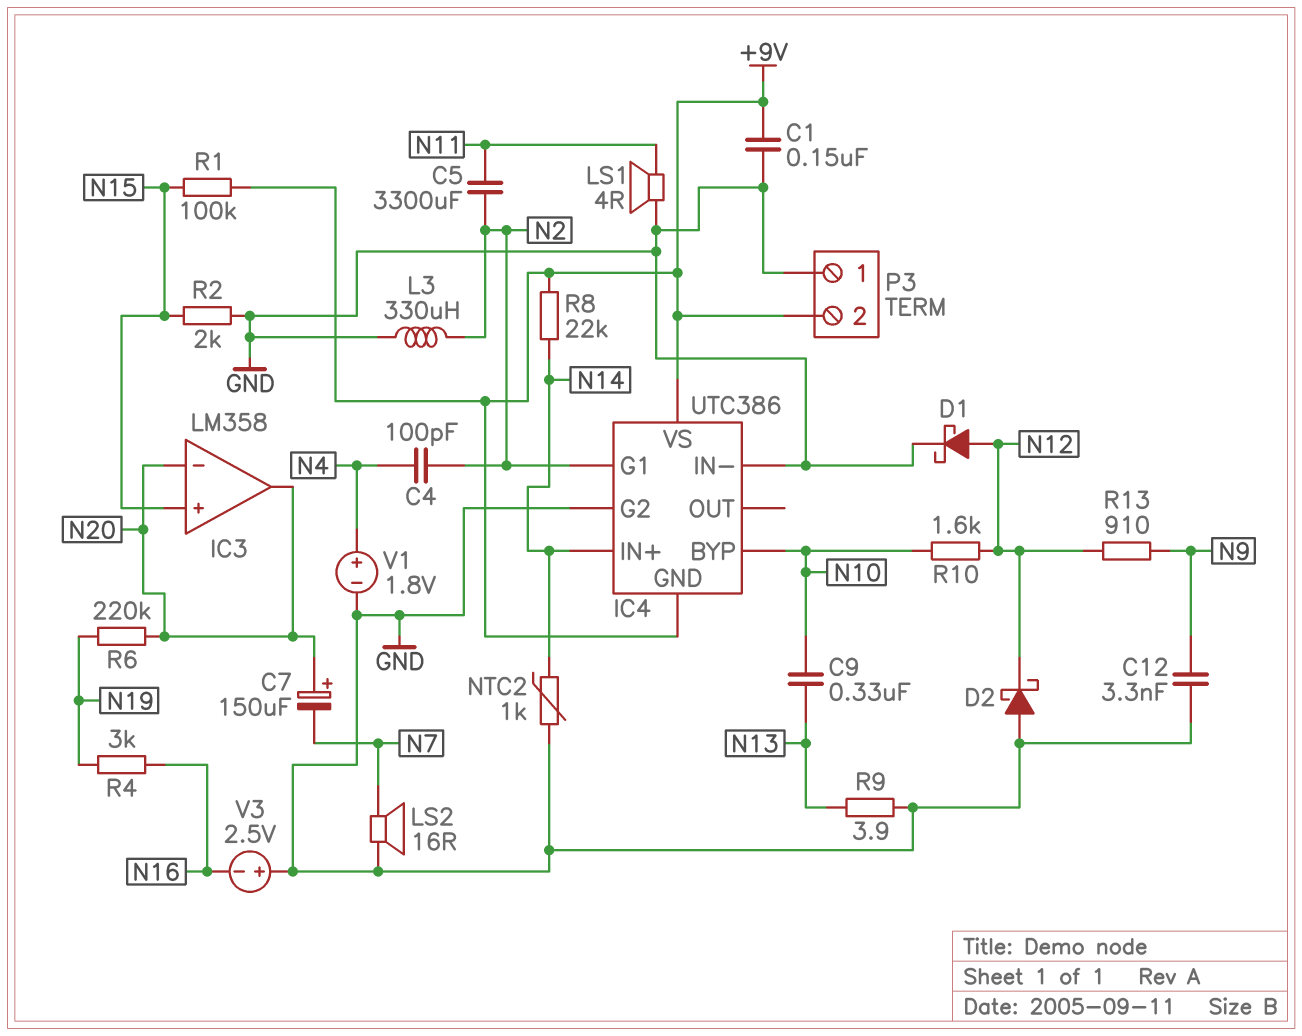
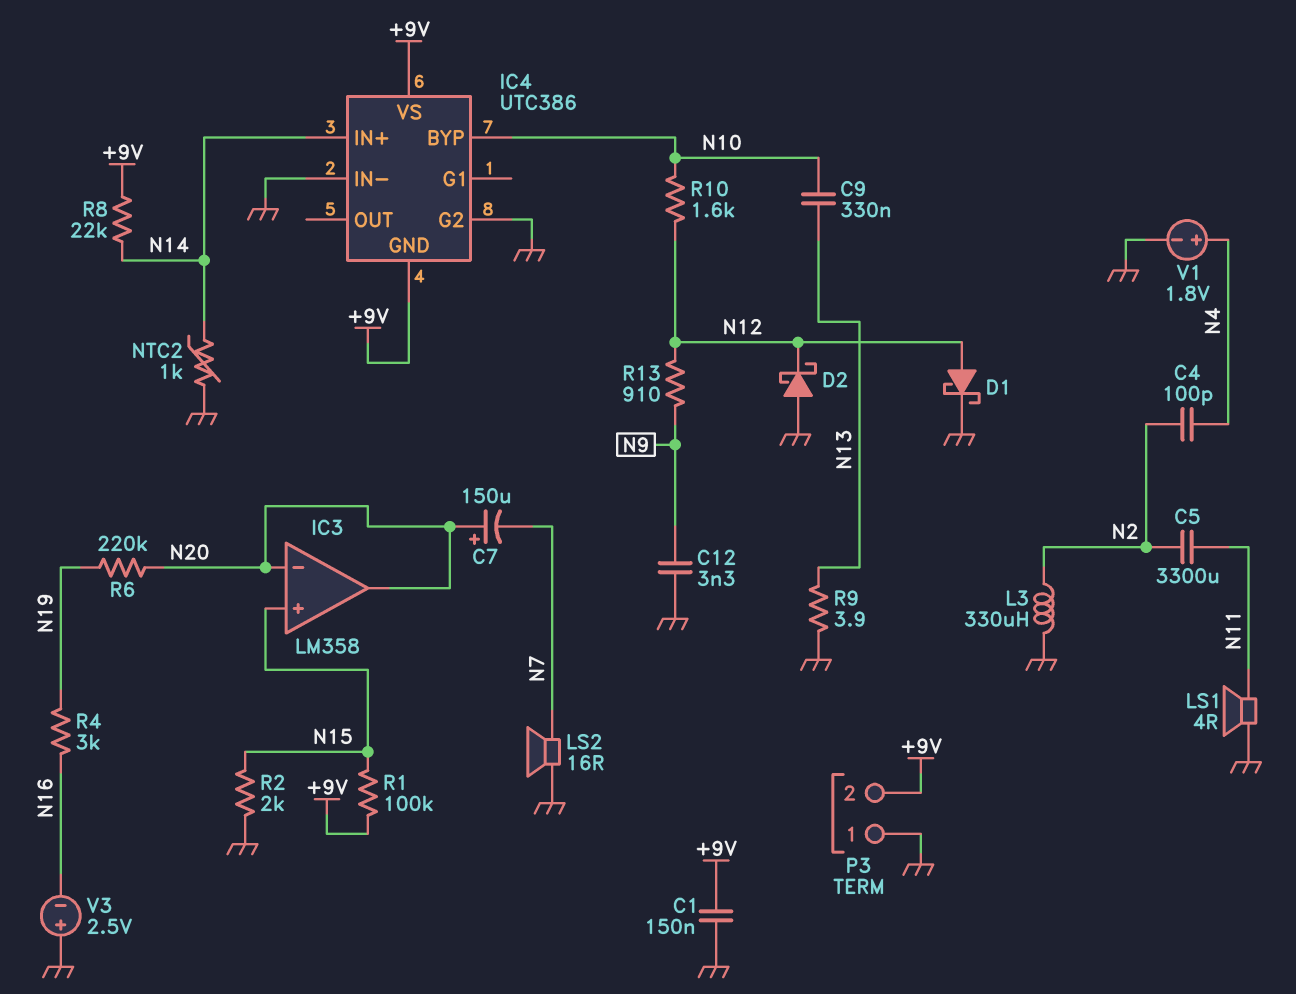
IC4 pin G1: N2 -> none

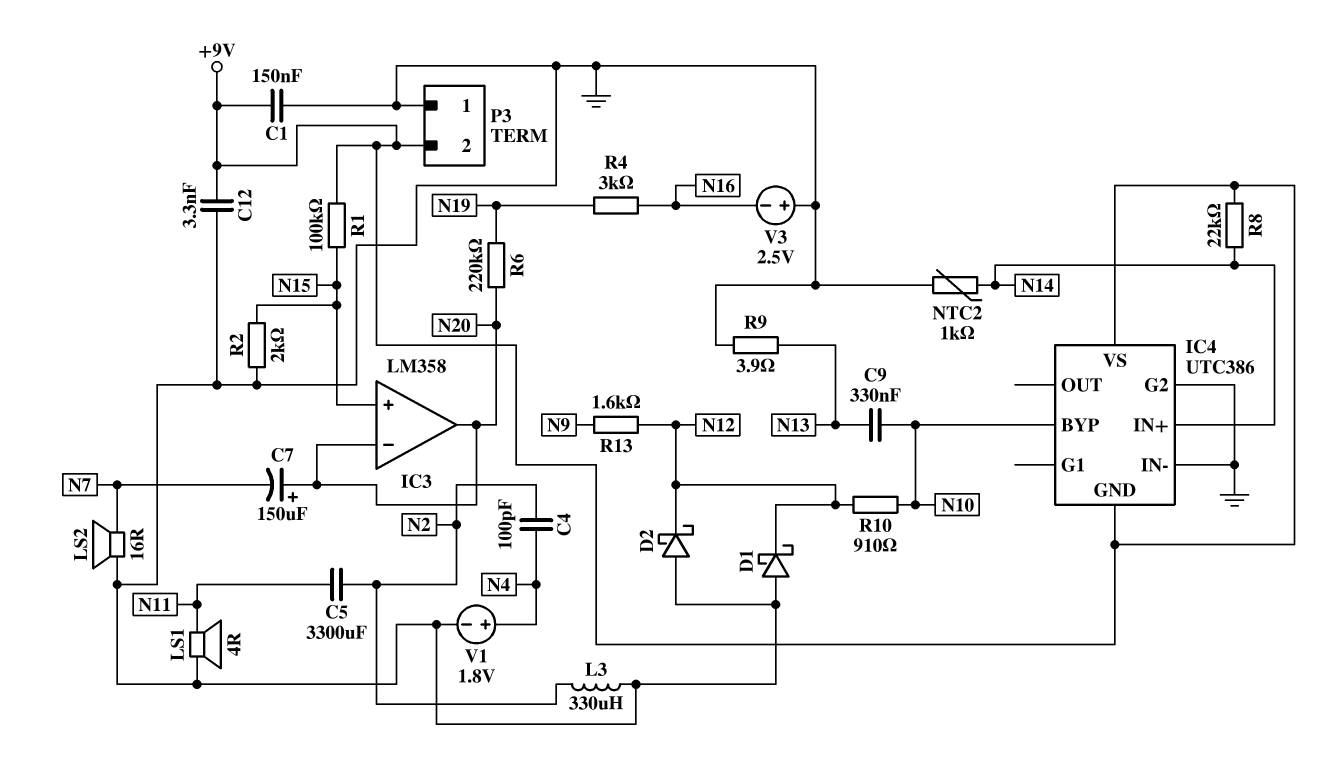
C12: 3.3nF (GND, N9) -> 3.3nF (+9V, GND)
D1: schottky (A N12, K GND) -> schottky (A GND, K N12)
R10: 1.6k (N10, N12) -> 910 (N10, N12)
R13: 910 (N9, N12) -> 1.6k (N9, N12)

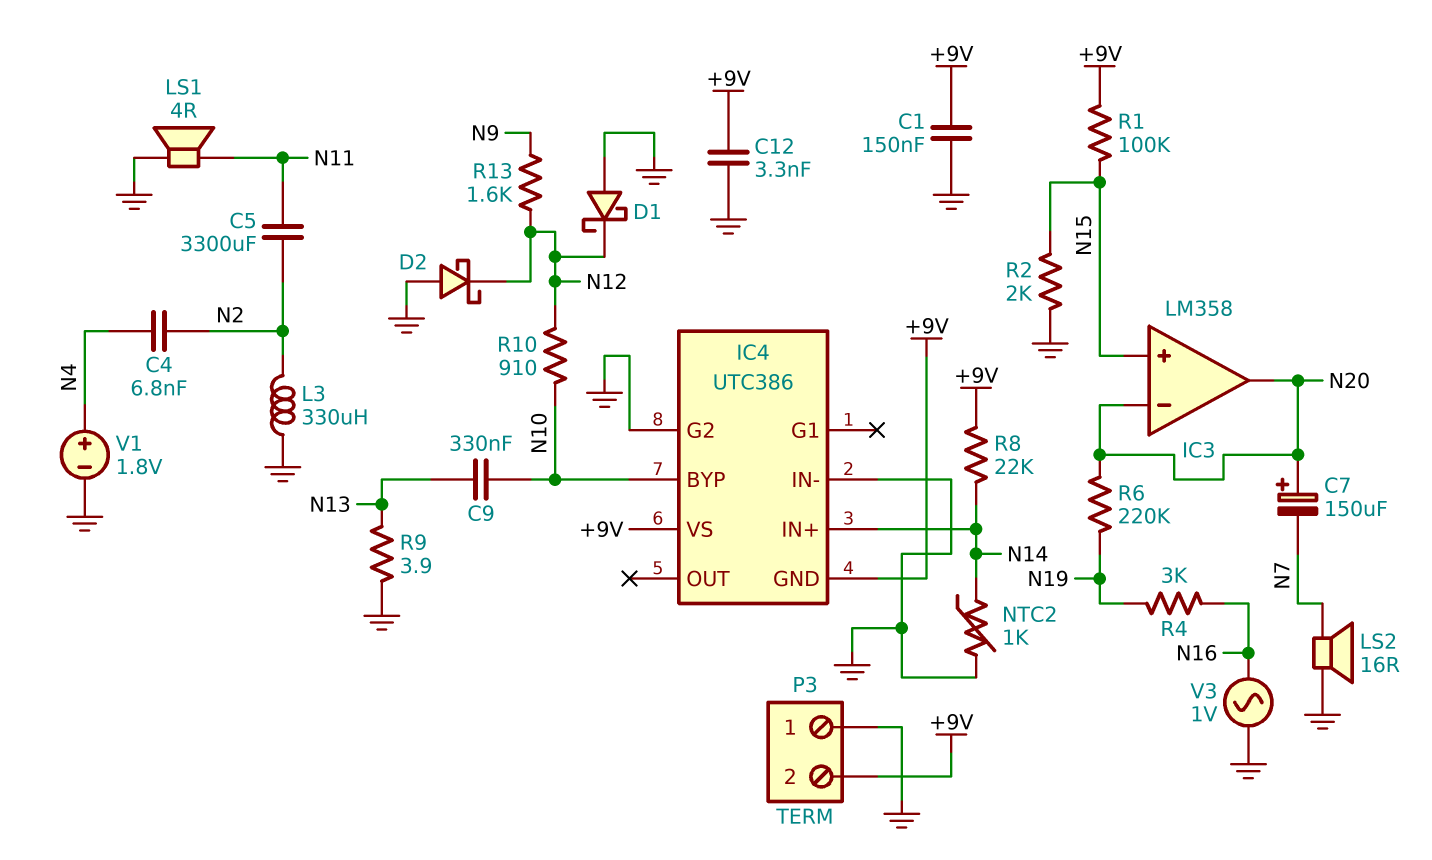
C4: 100pF (N2, N4) -> 6.8nF (N2, N4)
V3: 2.5V (plus GND, minus N16) -> AC 1V (GND, N16)

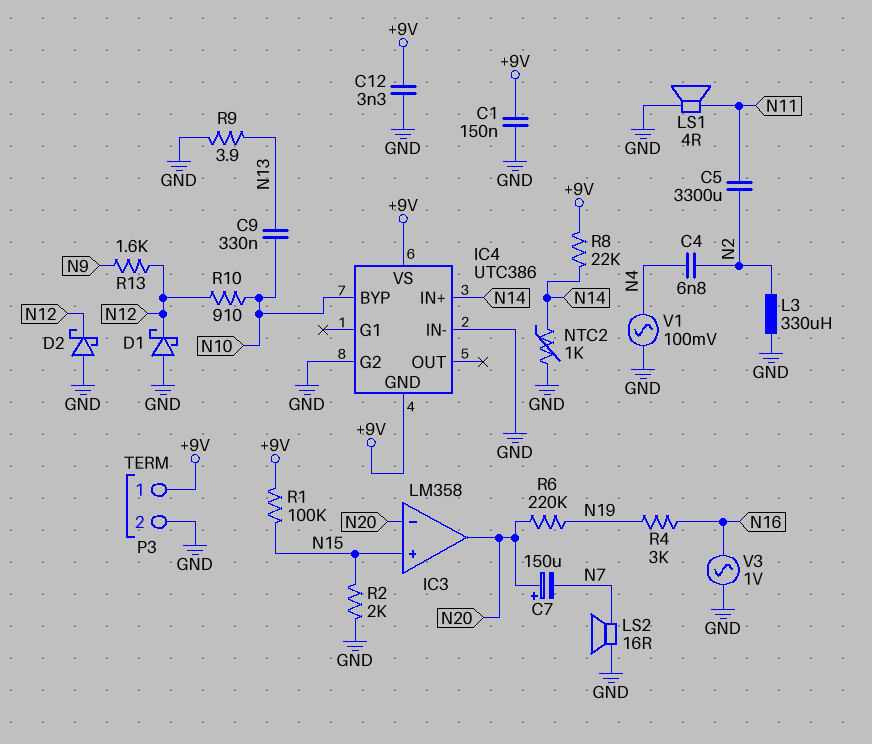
P3 pin 1: GND -> +9V
P3 pin 2: +9V -> GND
V1: 1.8V (plus N4, minus GND) -> AC 100mV (GND, N4)

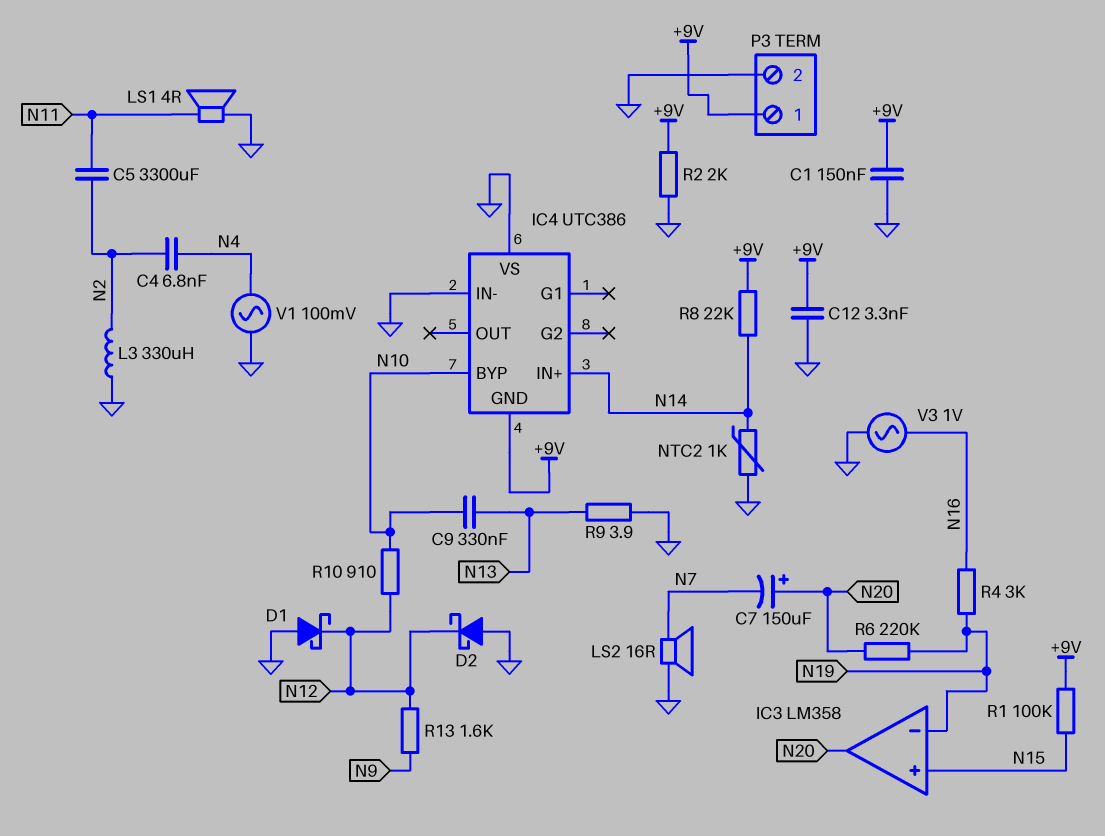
IC3 pin in-: N20 -> N19
IC4 pin G2: GND -> none
IC4 pin VS: +9V -> GND
R2: 2k (GND, N15) -> 2k (+9V, GND)

